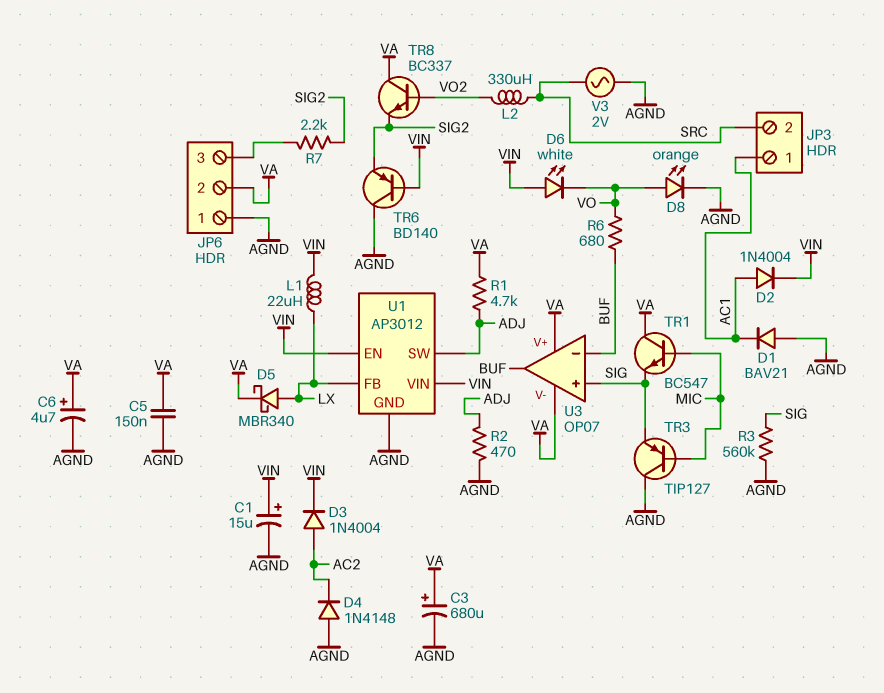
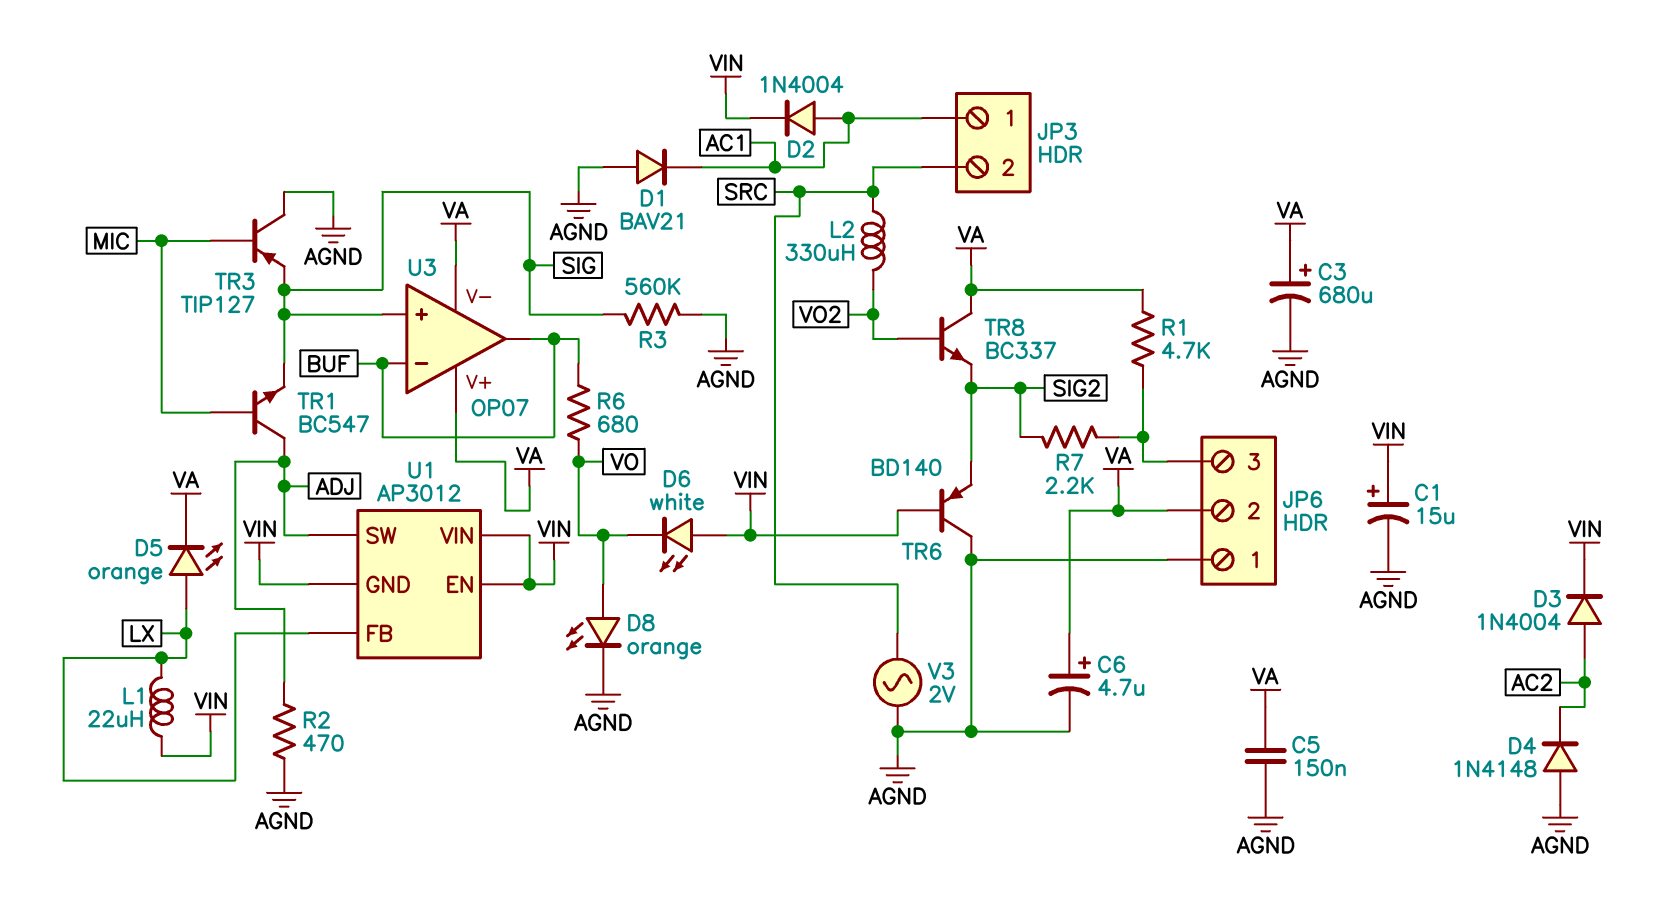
D5: schottky MBR340 (A LX, K VA) -> LED orange (A LX, K VA)
R1: 4.7k (ADJ, VA) -> 4.7k (JP6/3, VA)
TR1: NPN BC547 (B MIC, C VA, E SIG) -> NPN BC547 (B MIC, C ADJ, E SIG)
U1 pin GND: AGND -> VIN

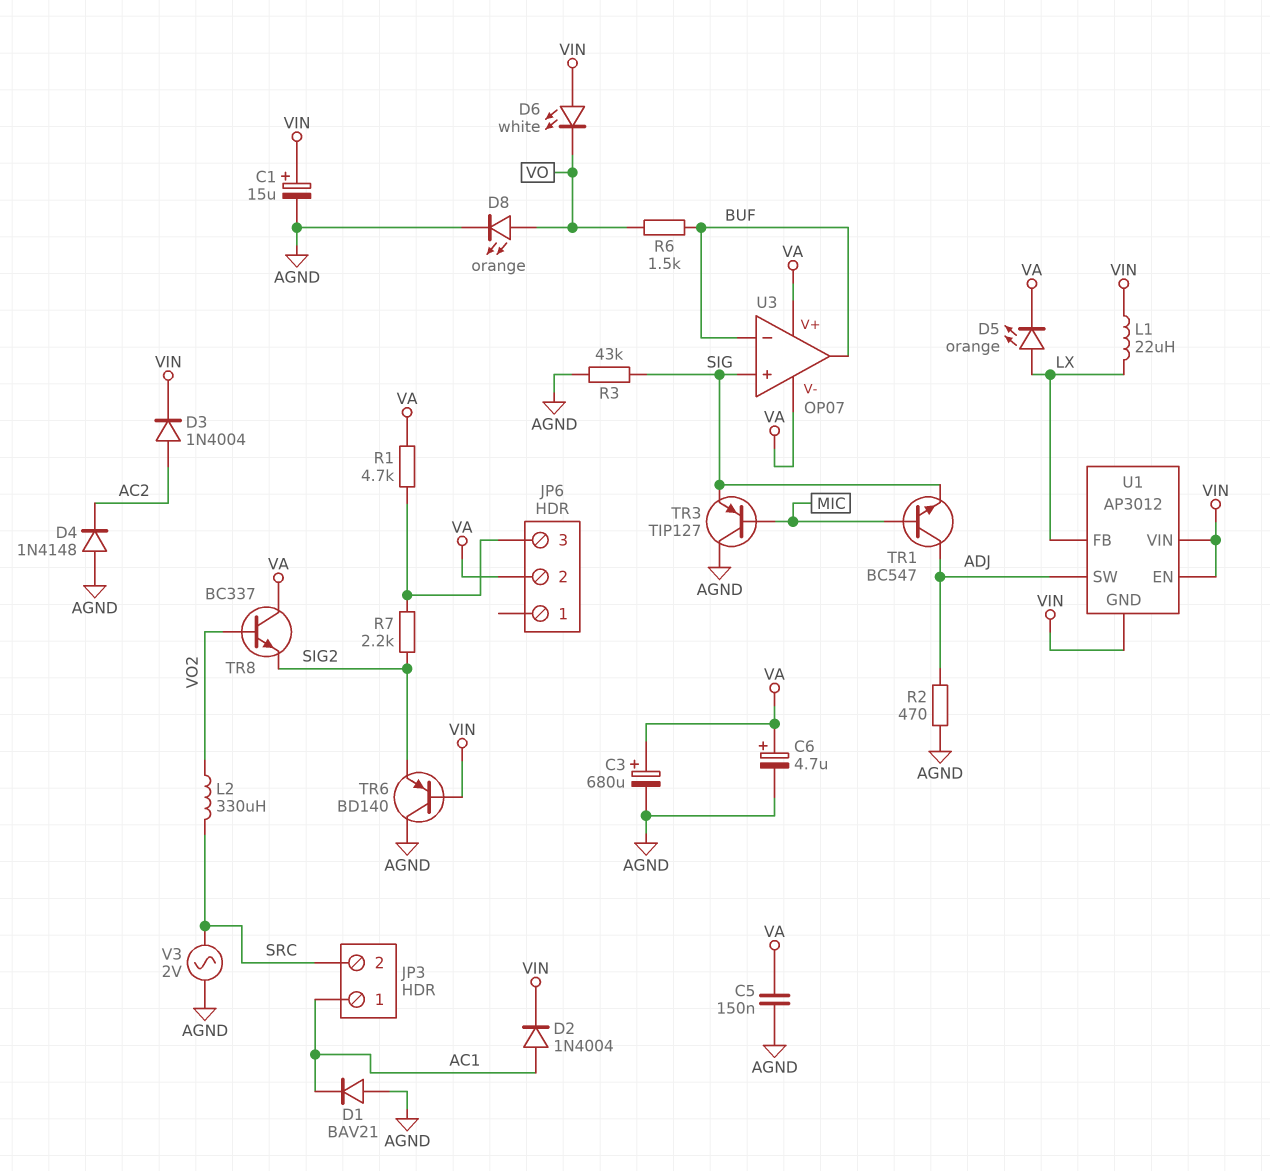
JP6 pin 1: AGND -> none
R3: 560k (AGND, SIG) -> 43k (AGND, SIG)
R6: 680 (BUF, VO) -> 1.5k (BUF, VO)

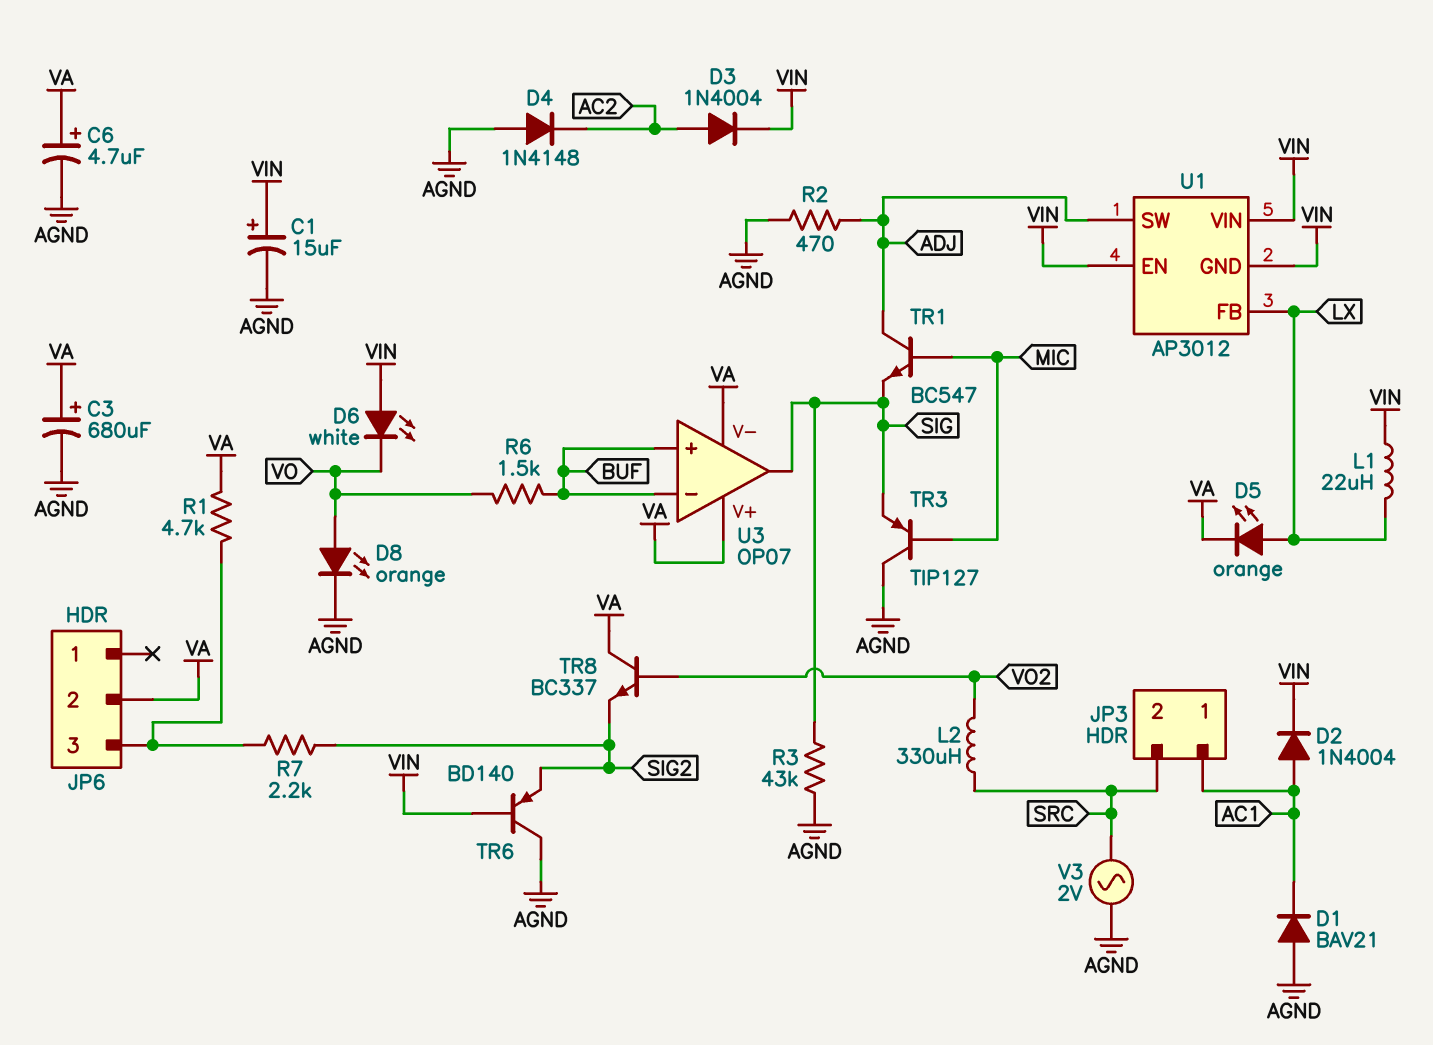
C5: 150nF (AGND, VA) -> none
U3 pin in+: SIG -> BUF
U3 pin out: BUF -> SIG

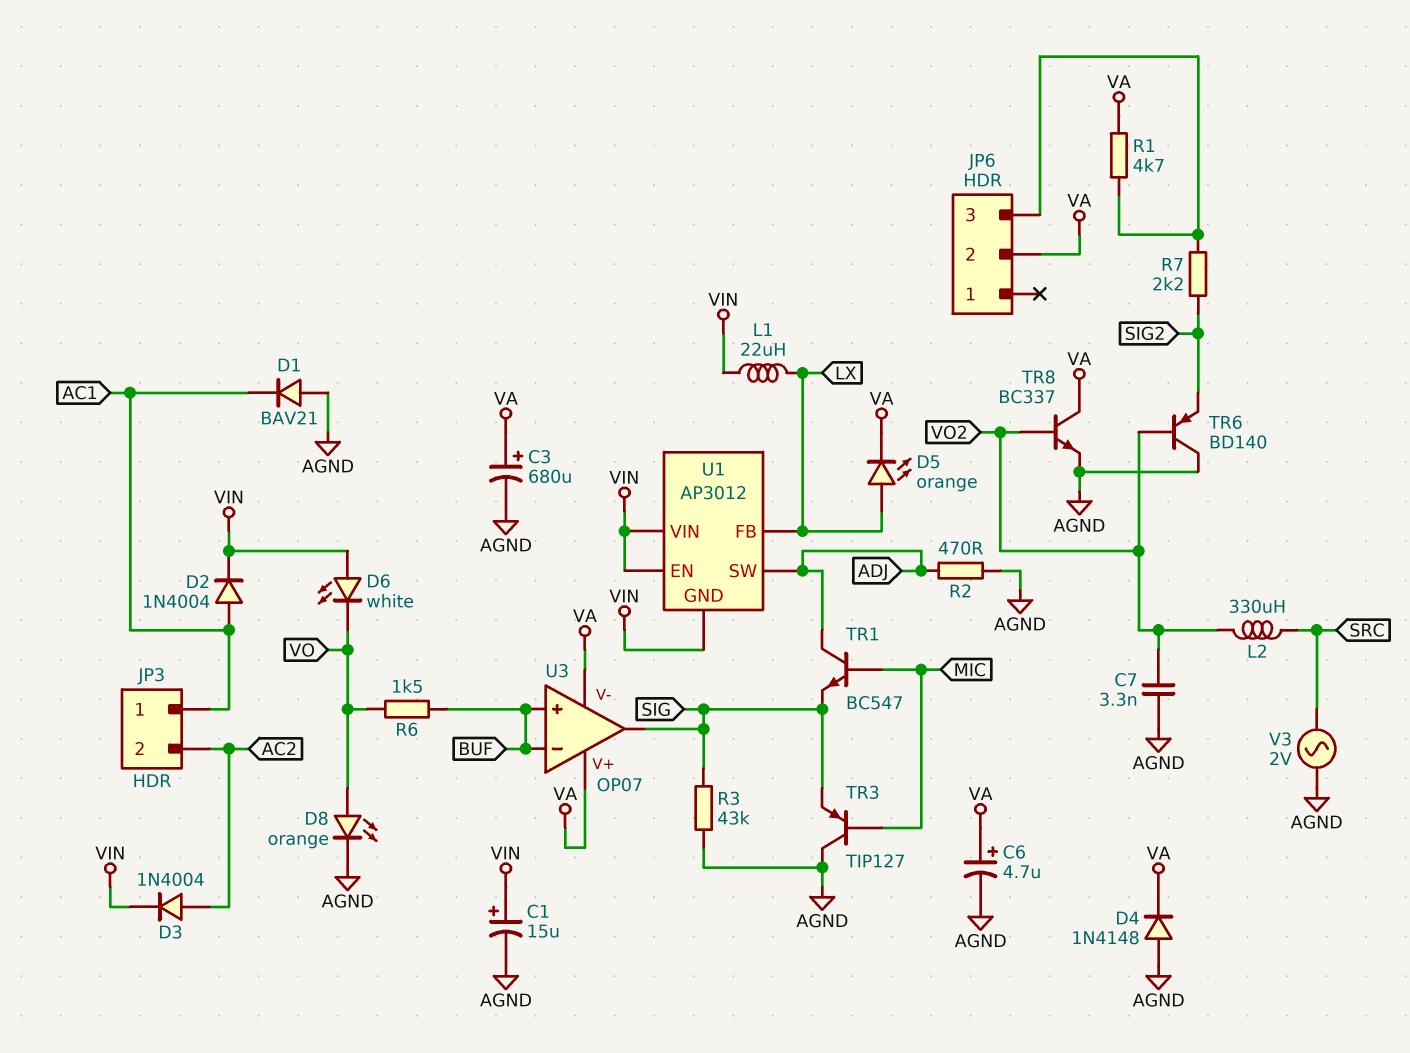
C7: none -> 3.3nF (AGND, VO2)
D4: diode 1N4148 (A AGND, K AC2) -> diode 1N4148 (A AGND, K VA)
JP3 pin 2: SRC -> AC2
TR6: PNP BD140 (B VIN, C AGND, E SIG2) -> PNP BD140 (B VO2, C AGND, E SIG2)
TR8: NPN BC337 (B VO2, C VA, E SIG2) -> NPN BC337 (B VO2, C VA, E AGND)

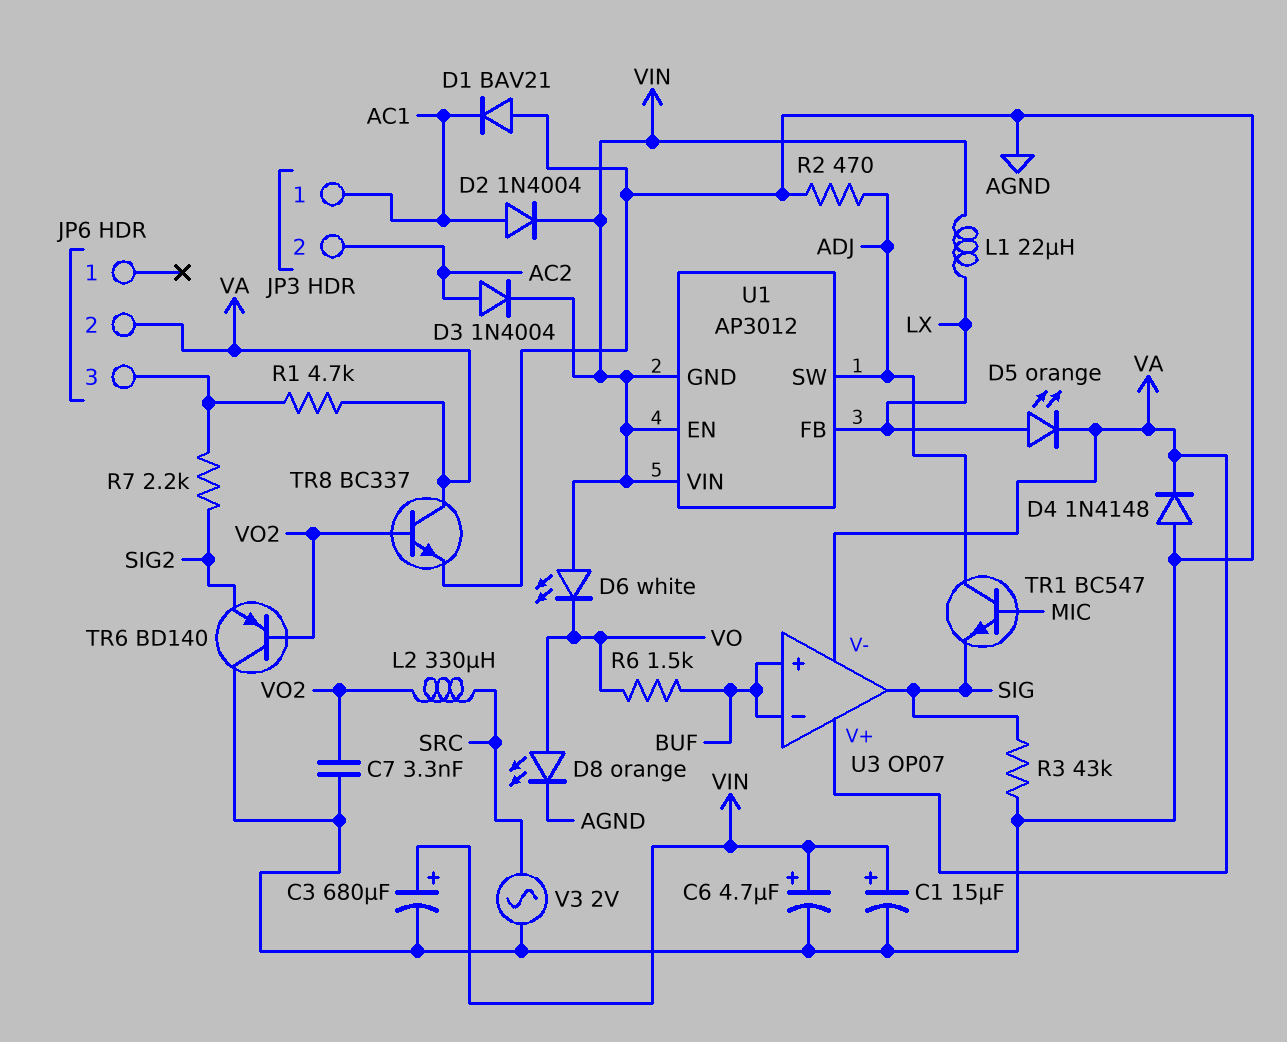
C3: 680uF (plus VA, minus AGND) -> 680uF (plus VIN, minus AGND)
C6: 4.7uF (plus VA, minus AGND) -> 4.7uF (plus VIN, minus AGND)
TR3: PNP TIP127 (B MIC, C AGND, E SIG) -> none

